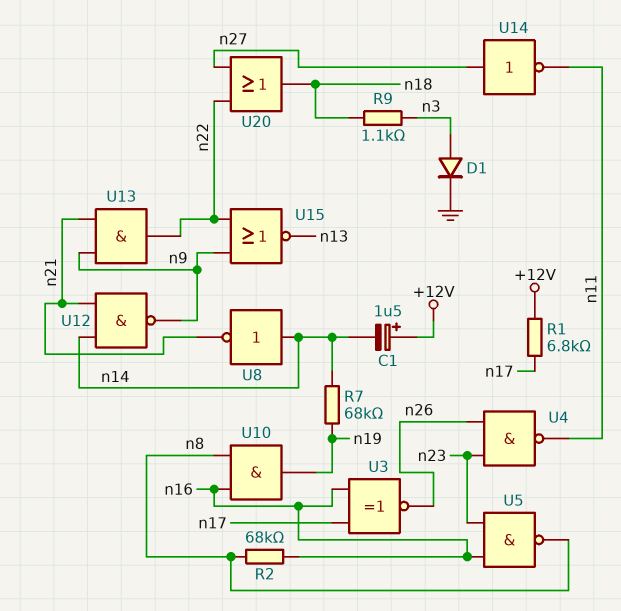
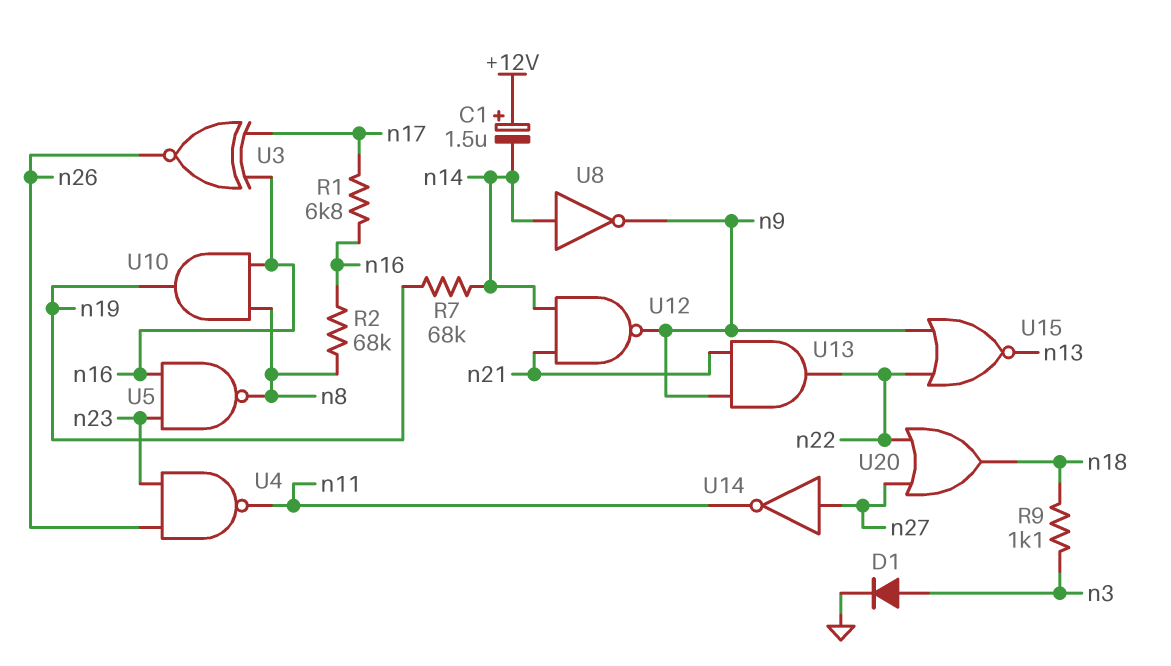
R1: 6.8k (+12V, n17) -> 6.8k (n16, n17)
U8: NOT (in n14, out n21) -> NOT (in n14, out n9)

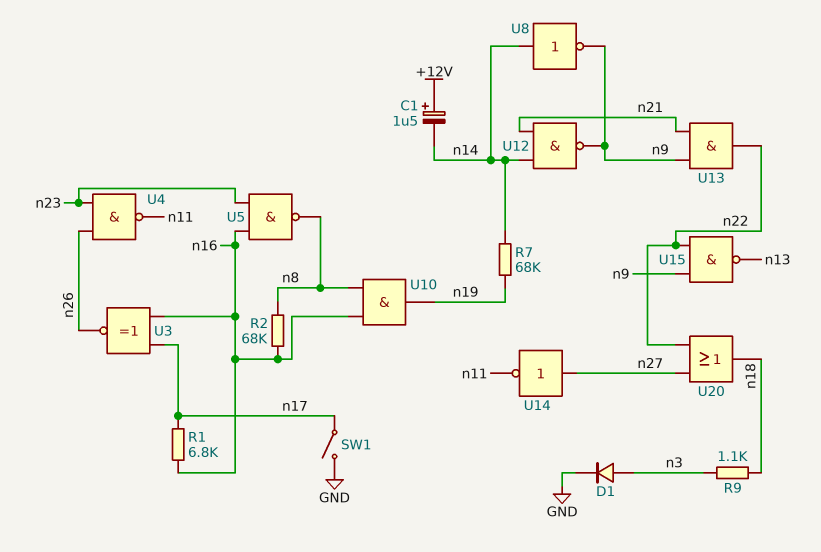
SW1: none -> switch (GND, n17)
U15: NOR (in n9, in n22, out n13) -> NAND (in n9, in n22, out n13)

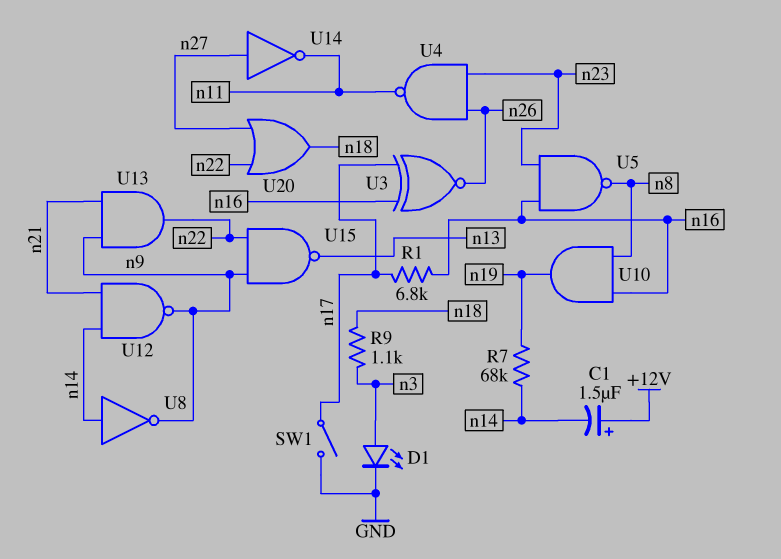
D1: diode (A n3, K GND) -> LED (A n3, K GND)
R2: 68k (n8, n16) -> none

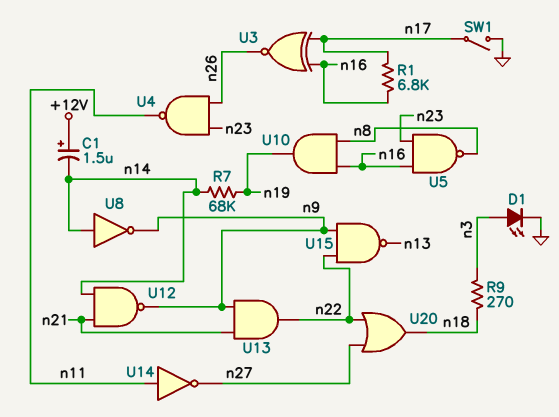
R9: 1.1k (n3, n18) -> 270 (n3, n18)
U14: NOT (in n27, out n11) -> NOT (in n11, out n27)

